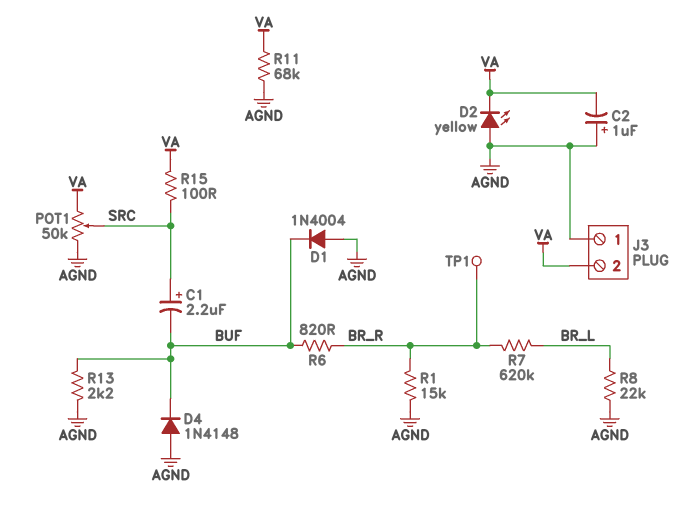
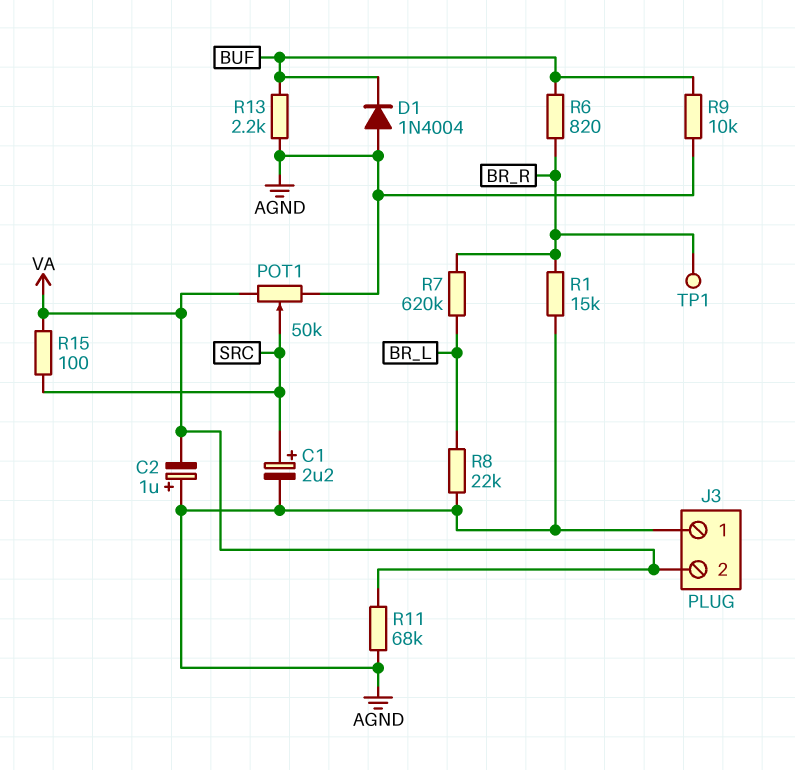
C1: 2.2uF (plus SRC, minus BUF) -> 2.2uF (plus SRC, minus AGND)
D2: LED yellow (A AGND, K VA) -> none
D4: diode 1N4148 (A AGND, K BUF) -> none
R9: none -> 10k (AGND, BUF)

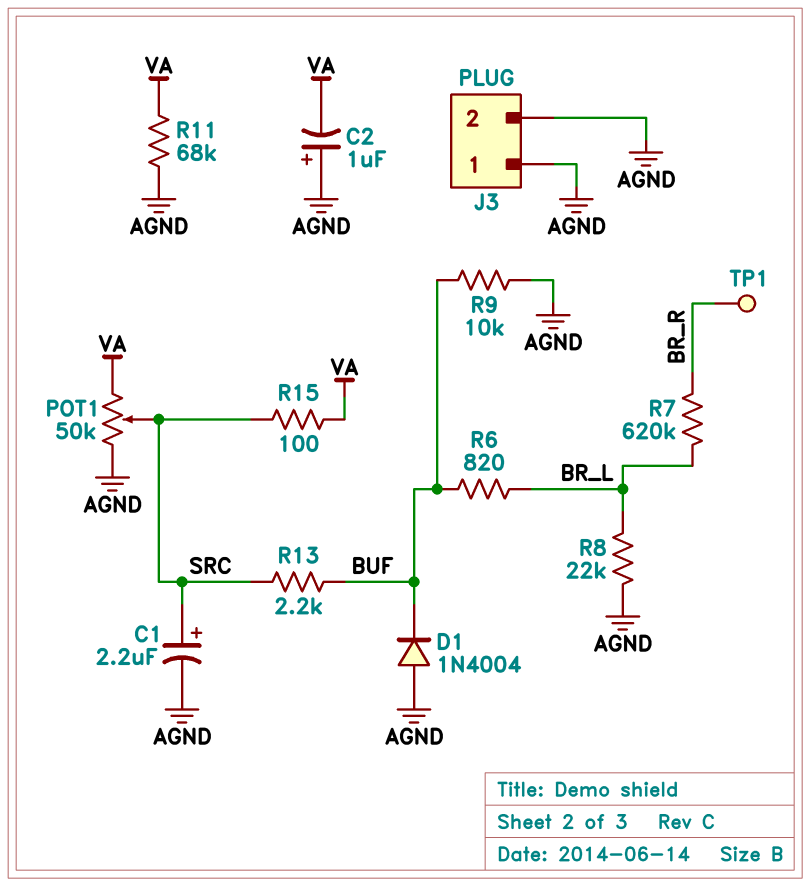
J3 pin 2: VA -> AGND
R1: 15k (AGND, BR_R) -> none
R6: 820 (BR_R, BUF) -> 820 (BR_L, BUF)
R13: 2.2k (AGND, BUF) -> 2.2k (BUF, SRC)

